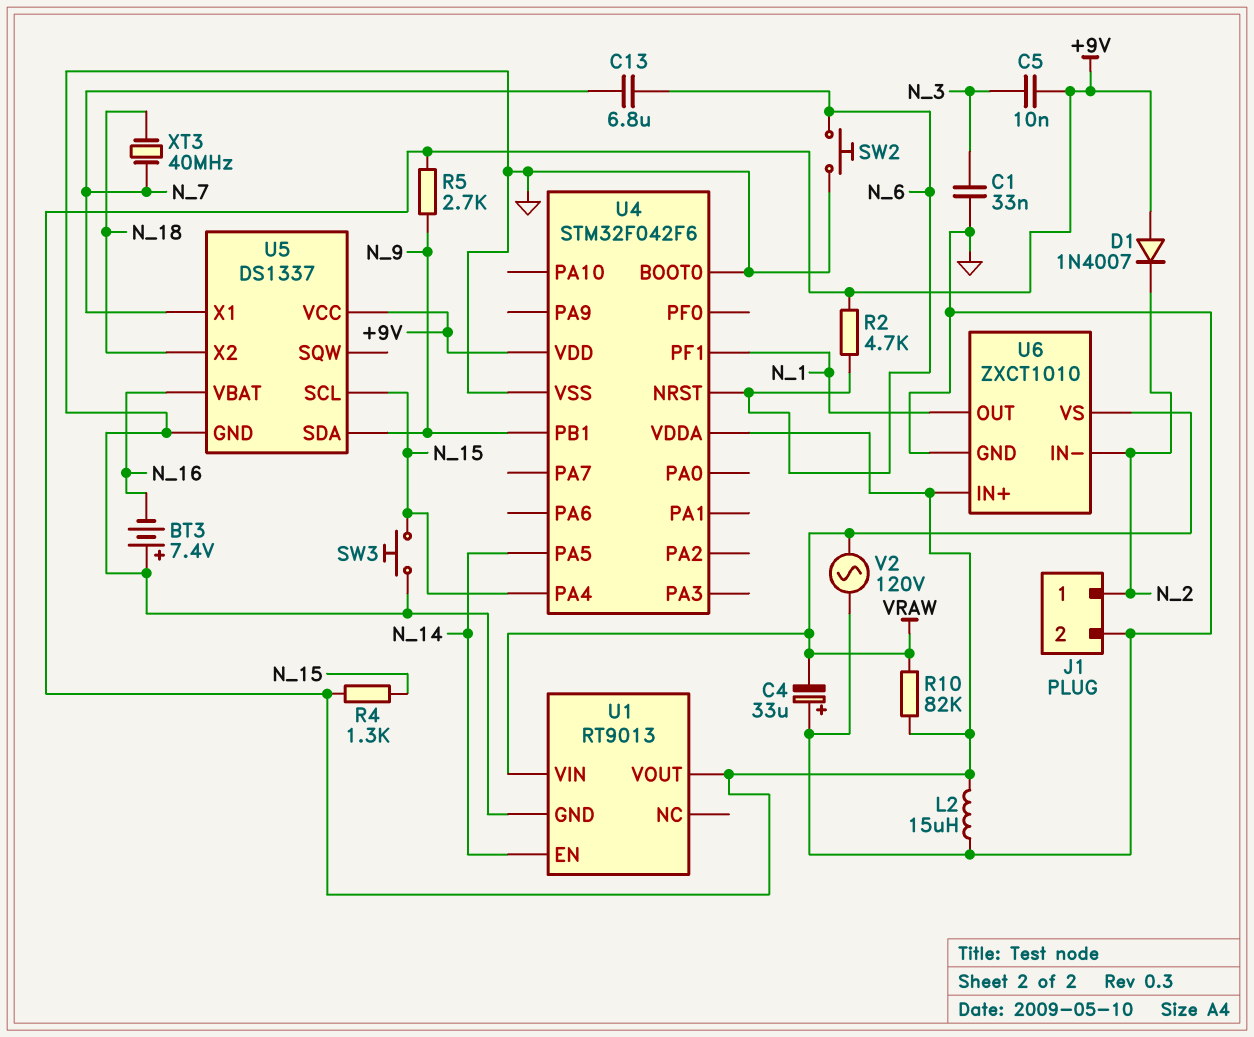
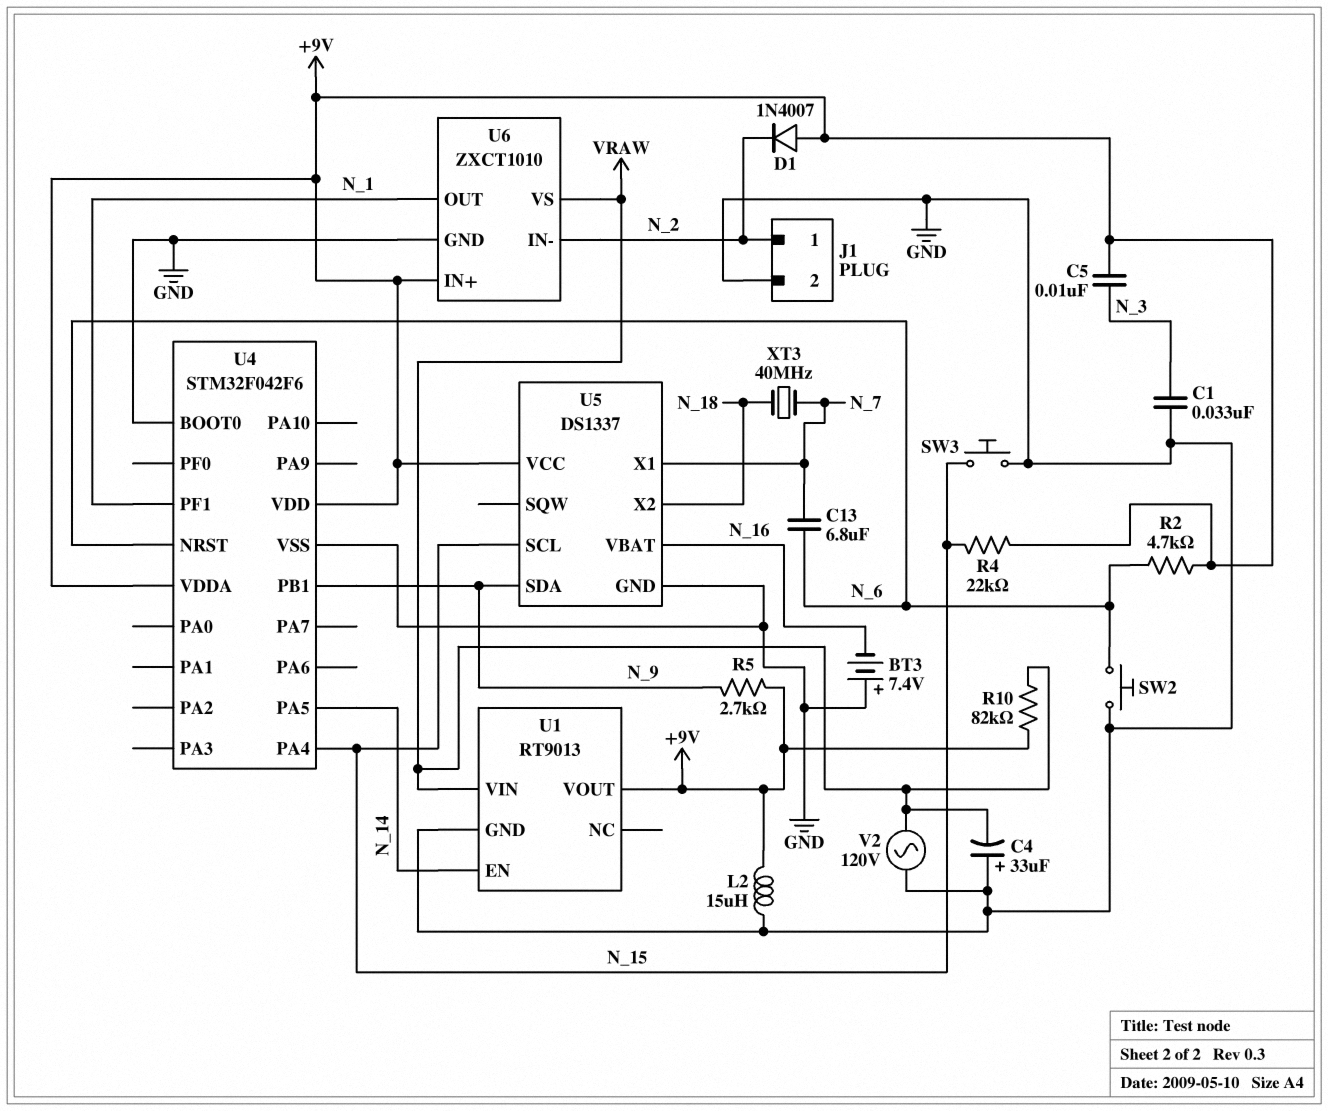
R4: 1.3k (+9V, N_15) -> 22k (+9V, N_15)

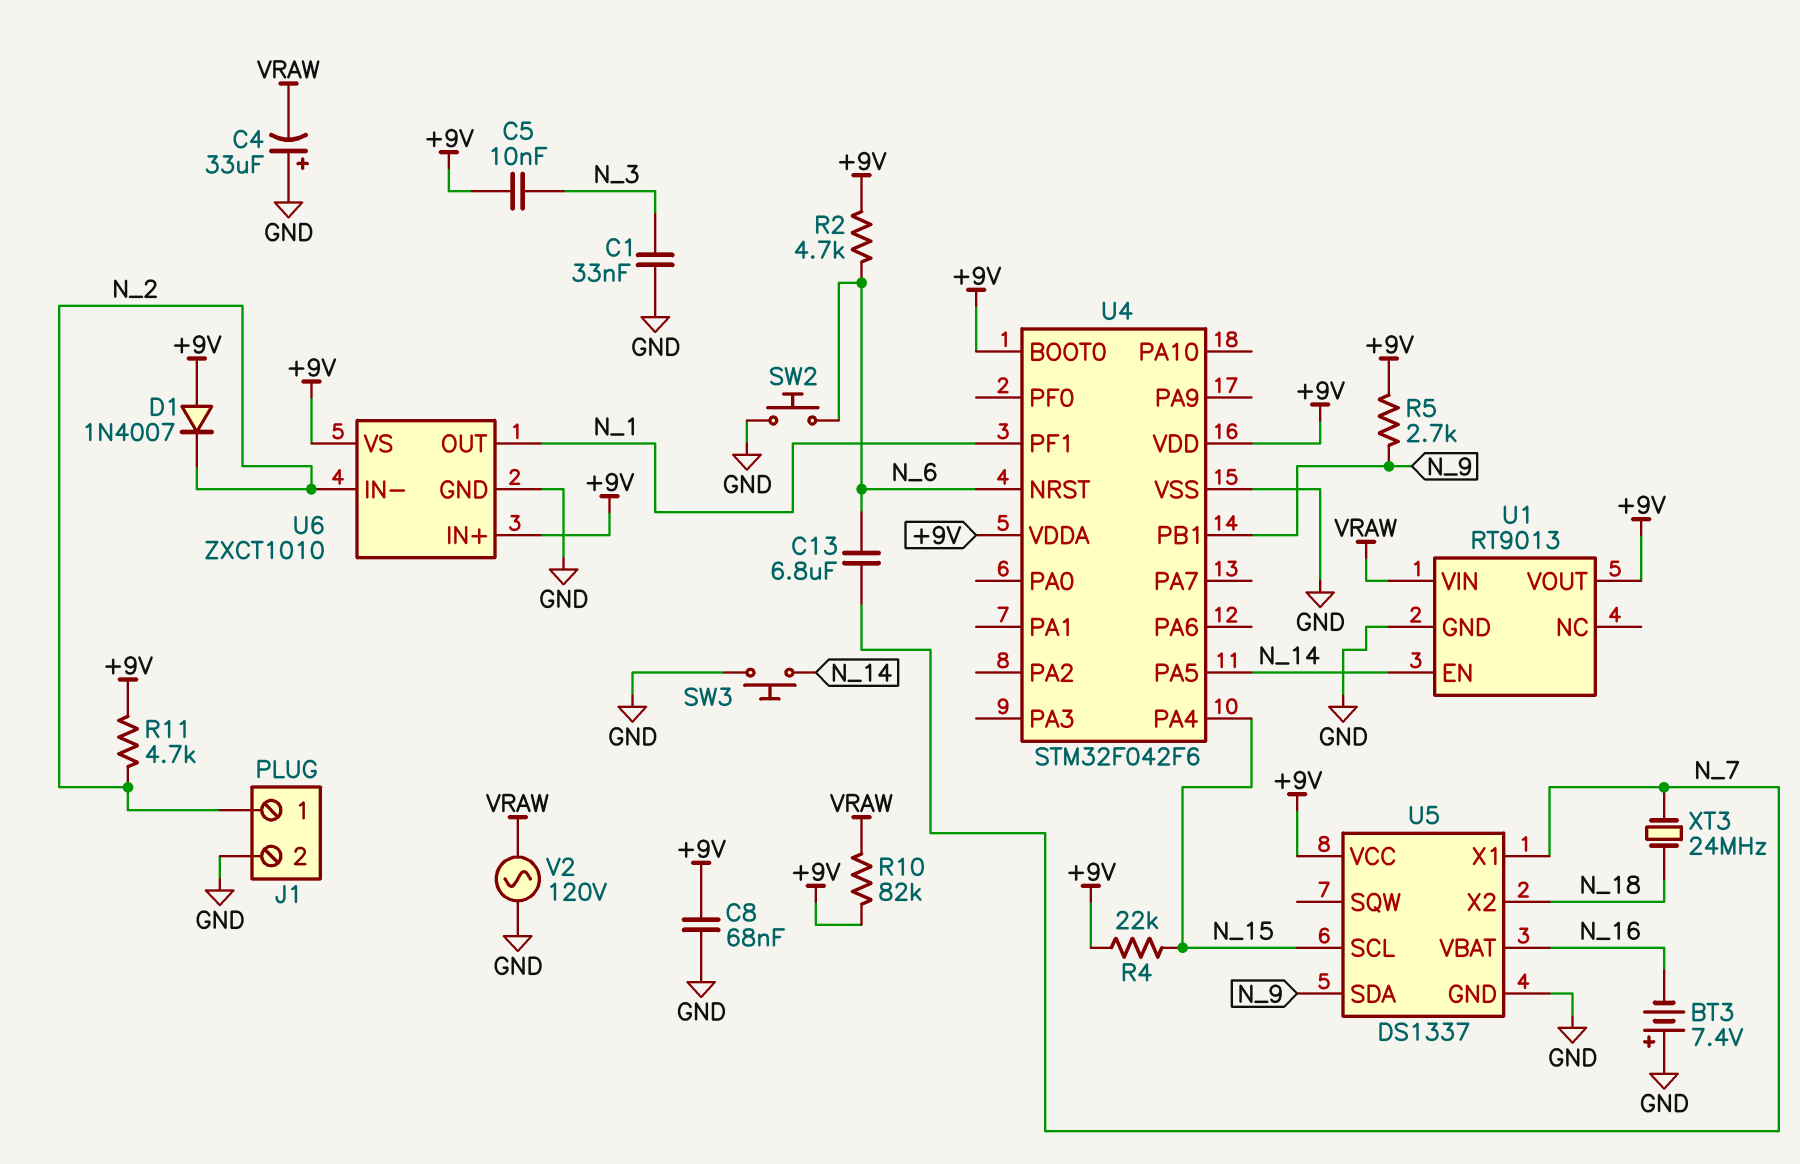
C8: none -> 68nF (+9V, GND)
L2: 15uH (+9V, GND) -> none
R11: none -> 4.7k (+9V, N_2)
SW3: button (GND, N_15) -> button (GND, N_14)
U4 pin BOOT0: GND -> +9V
U6 pin VS: VRAW -> +9V
XT3: 40MHz (N_7, N_18) -> 24MHz (N_7, N_18)

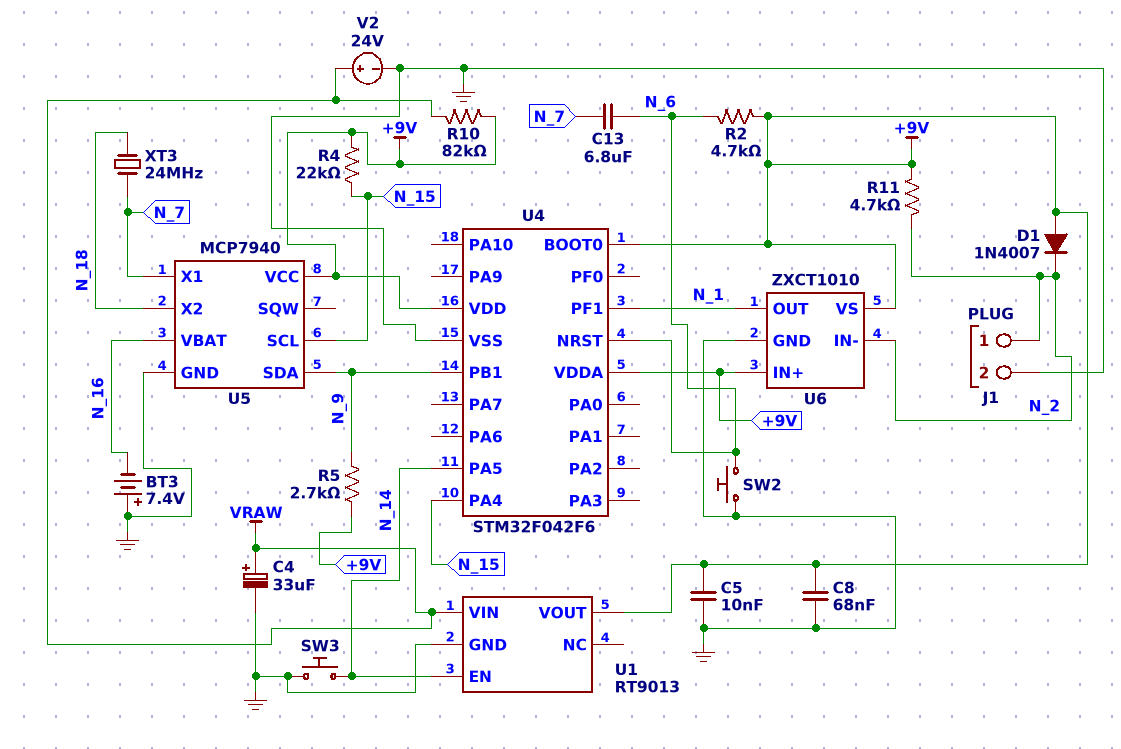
C1: 33nF (GND, N_3) -> none
C4: 33uF (plus GND, minus VRAW) -> 33uF (plus VRAW, minus GND)
C5: 10nF (+9V, N_3) -> 10nF (+9V, GND)
U5: DS1337 -> MCP7940
V2: AC 120V (GND, VRAW) -> 24V (plus VRAW, minus GND)

